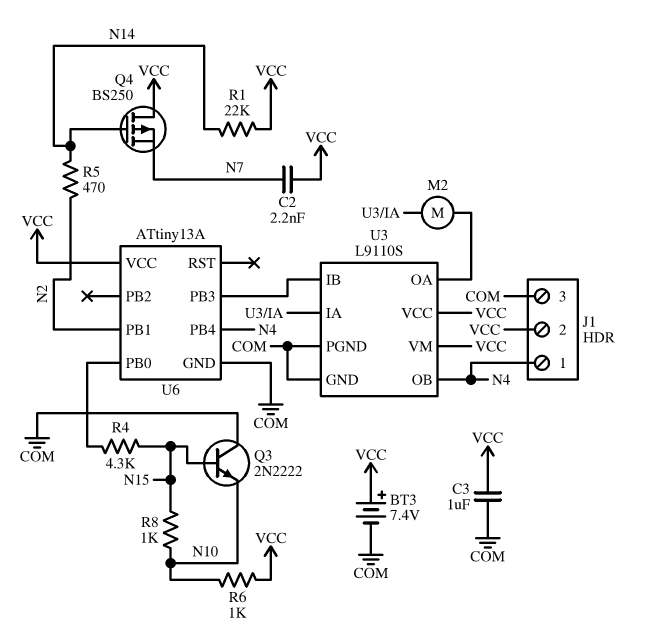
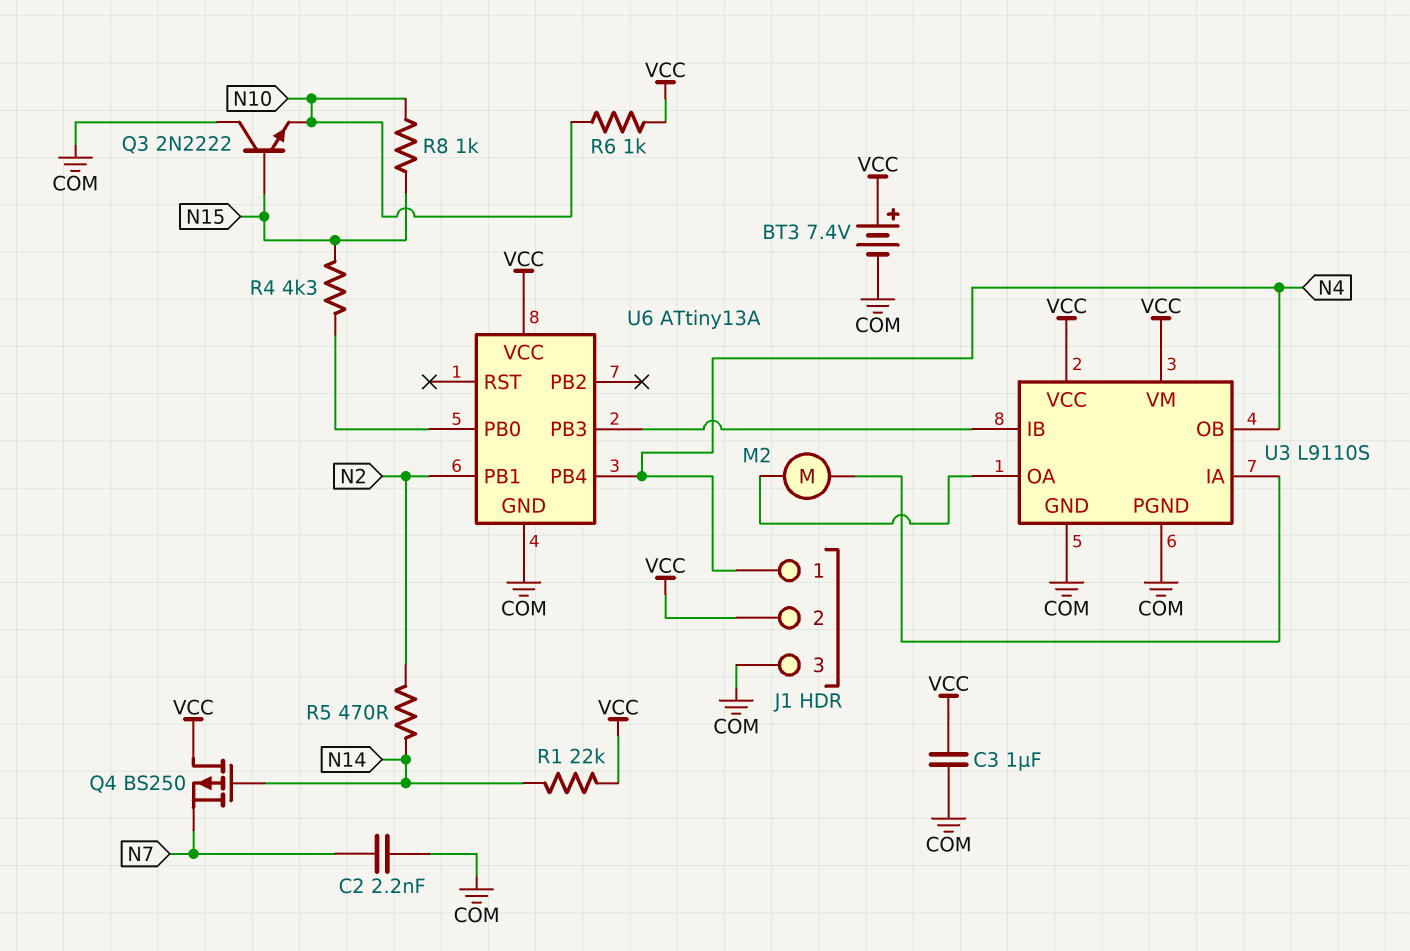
C2: 2.2nF (N7, VCC) -> 2.2nF (COM, N7)

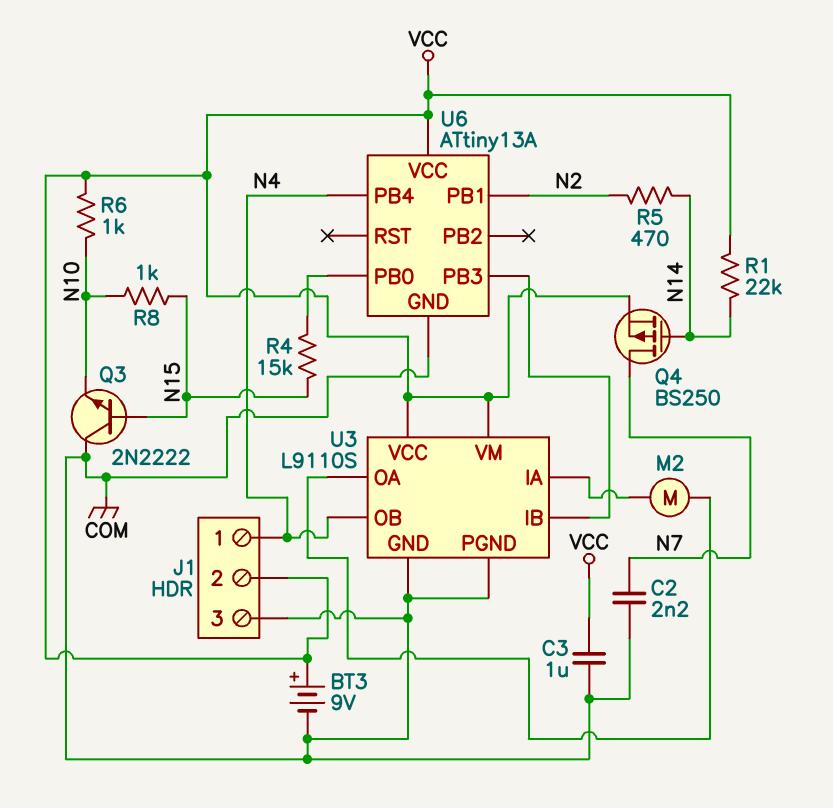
BT3: 7.4V (plus VCC, minus COM) -> 9V (plus VCC, minus COM)
Q4: PMOS BS250 (G N14, D VCC, S N7) -> PMOS BS250 (G N14, D N7, S VCC)
R4: 4.3k (N15, U6/PB0) -> 15k (N15, U6/PB0)

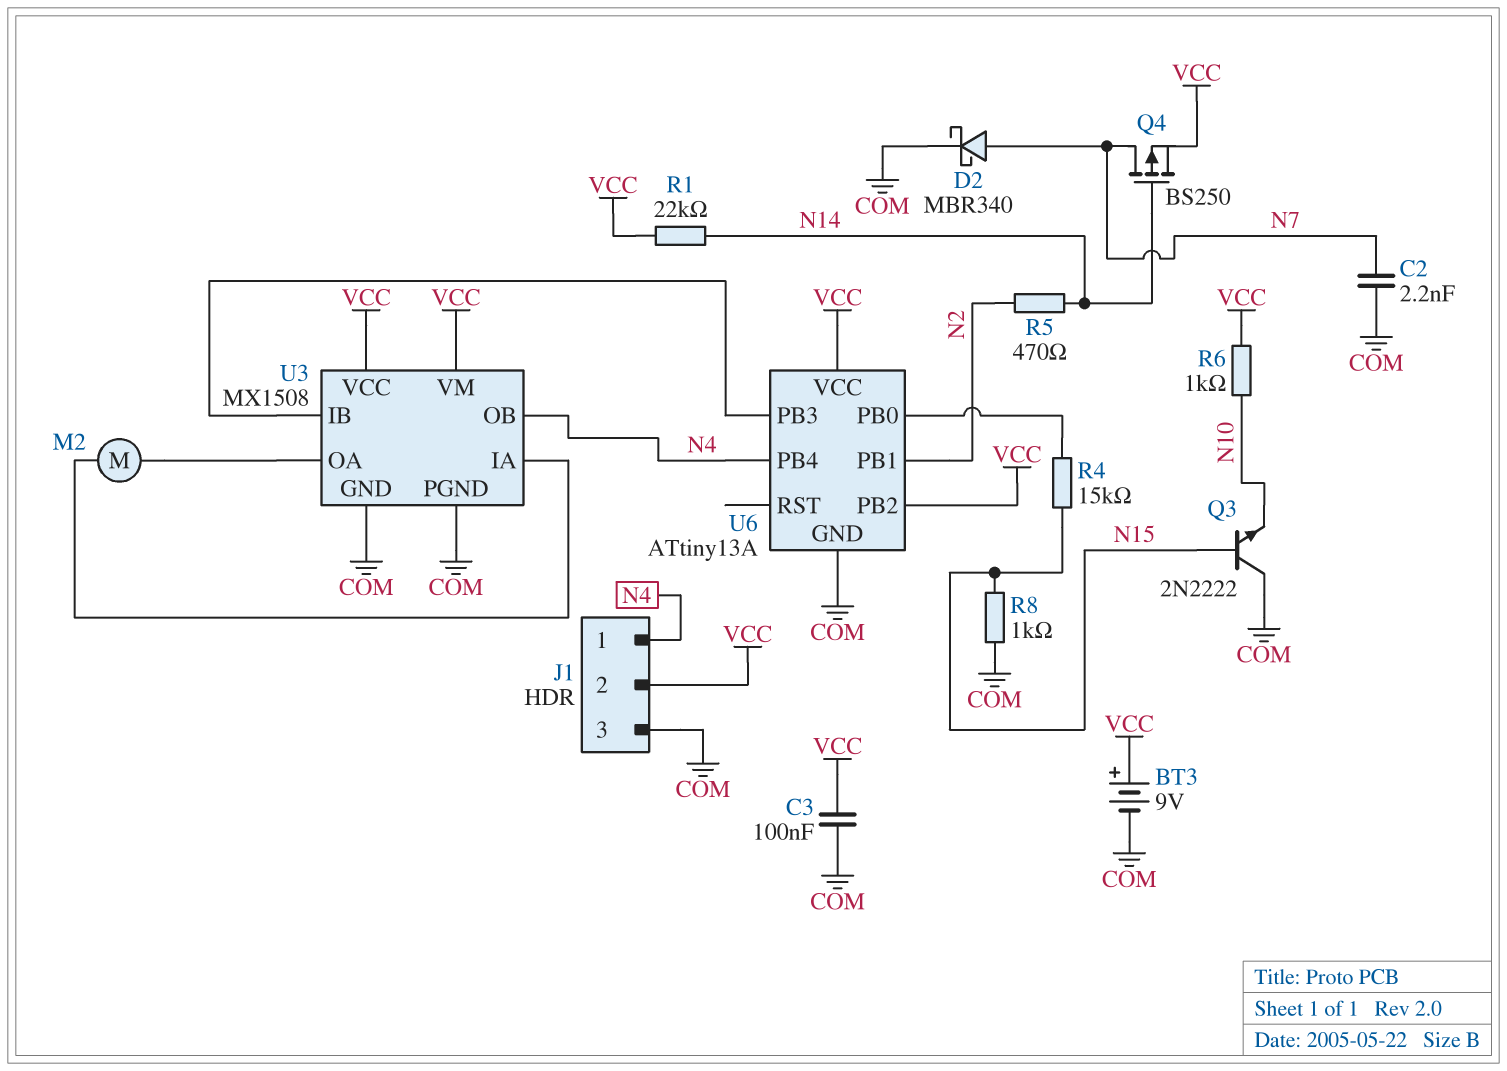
C3: 1uF (COM, VCC) -> 100nF (COM, VCC)
D2: none -> schottky MBR340 (A N7, K COM)
R8: 1k (N10, N15) -> 1k (COM, N15)
U3: L9110S -> MX1508
U6 pin PB2: none -> VCC

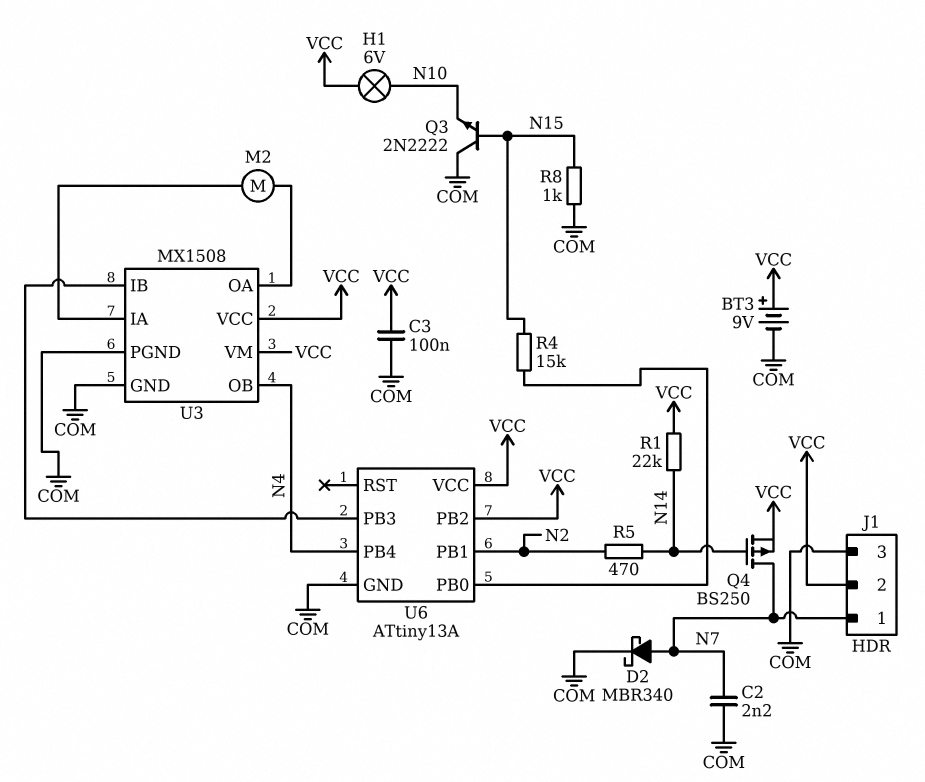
H1: none -> lamp 6V (N10, VCC)
J1 pin 1: N4 -> N7
R6: 1k (N10, VCC) -> none

